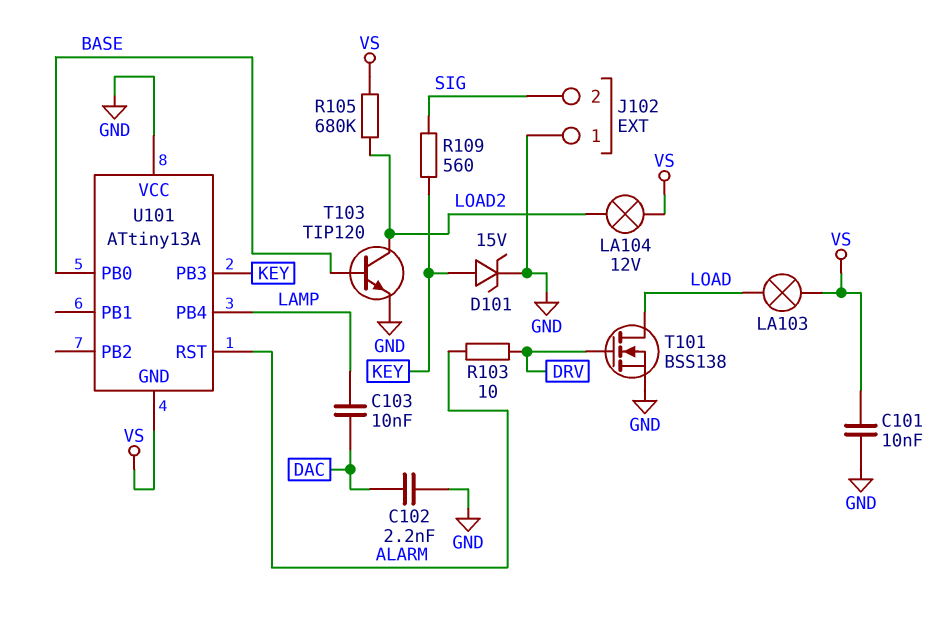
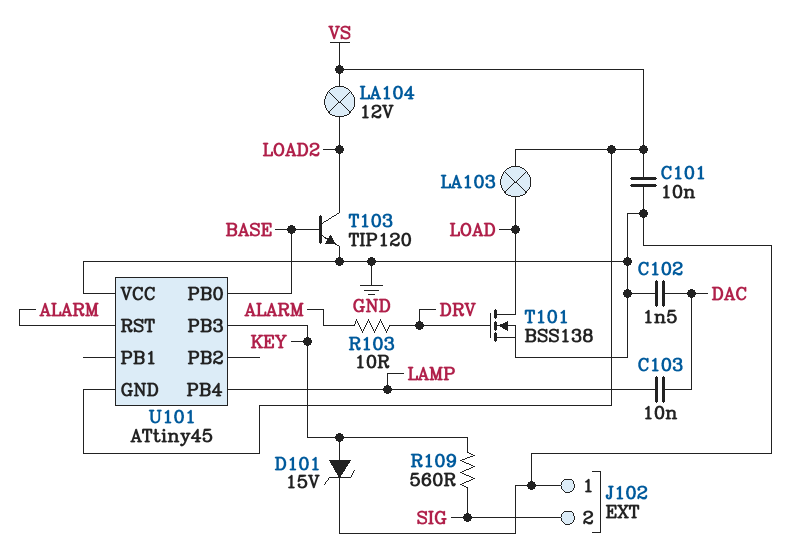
C102: 2.2nF (DAC, GND) -> 1.5nF (DAC, GND)
R105: 680k (LOAD2, VS) -> none
U101: ATtiny13A -> ATtiny45

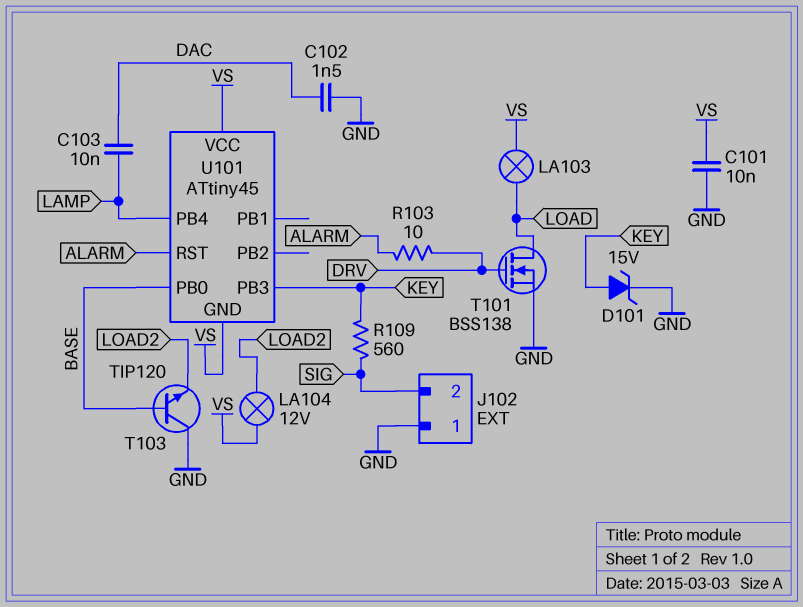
T103: NPN TIP120 (B BASE, C LOAD2, E GND) -> NPN TIP120 (B BASE, C GND, E LOAD2)
U101 pin VCC: GND -> VS

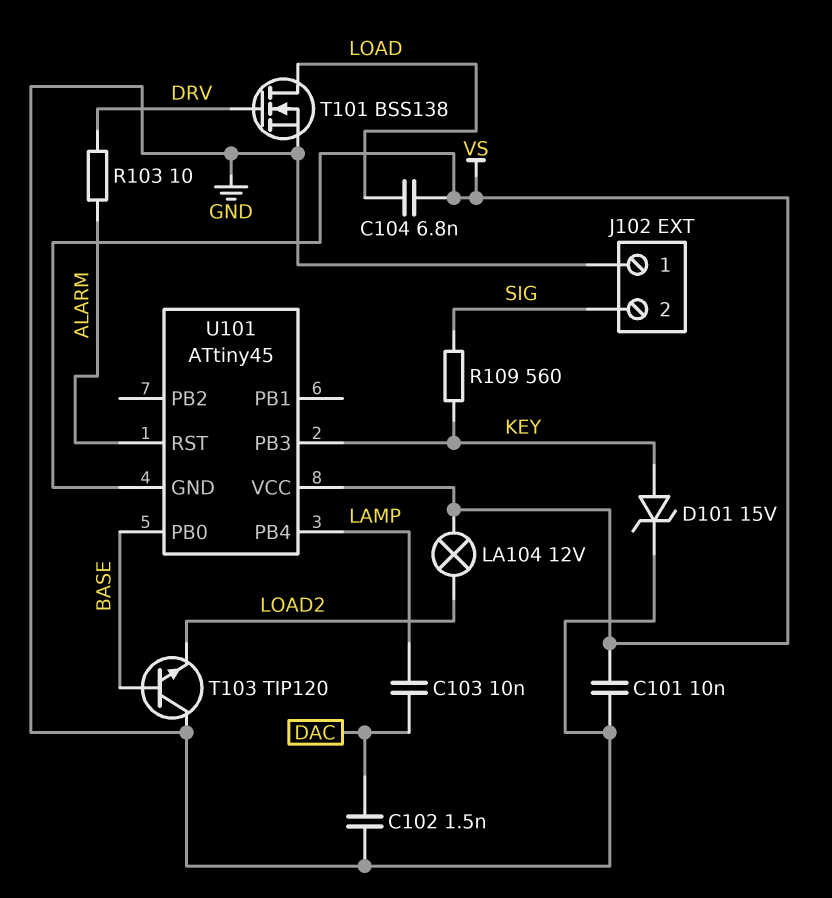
C104: none -> 6.8nF (LOAD, VS)
LA103: lamp (LOAD, VS) -> none

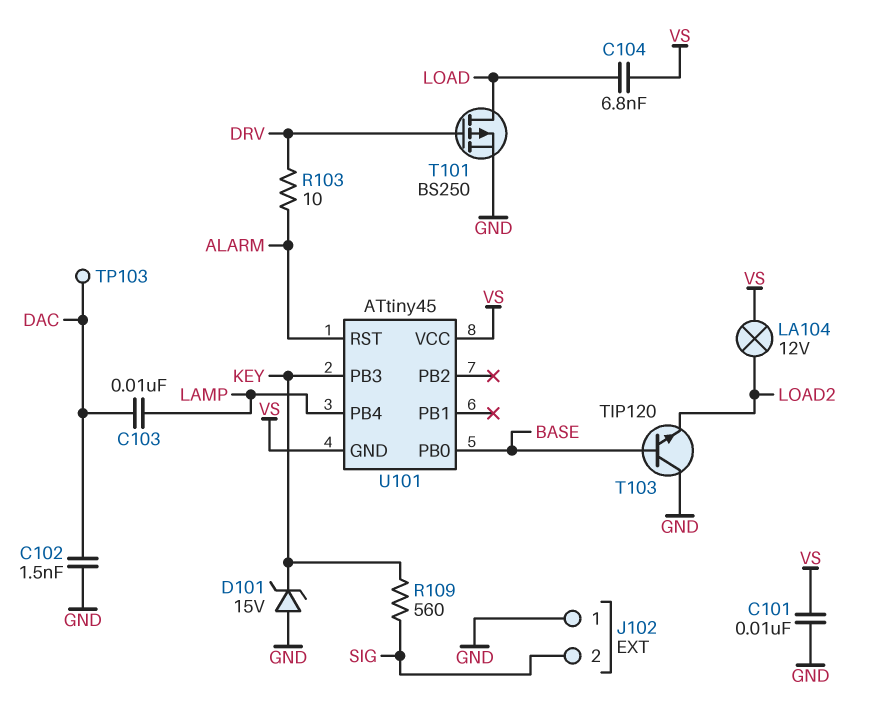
D101: zener 15V (A KEY, K GND) -> zener 15V (A GND, K KEY)
T101: NMOS BSS138 (G DRV, D LOAD, S GND) -> PMOS BS250 (G DRV, D LOAD, S GND)
TP103: none -> test point (DAC)

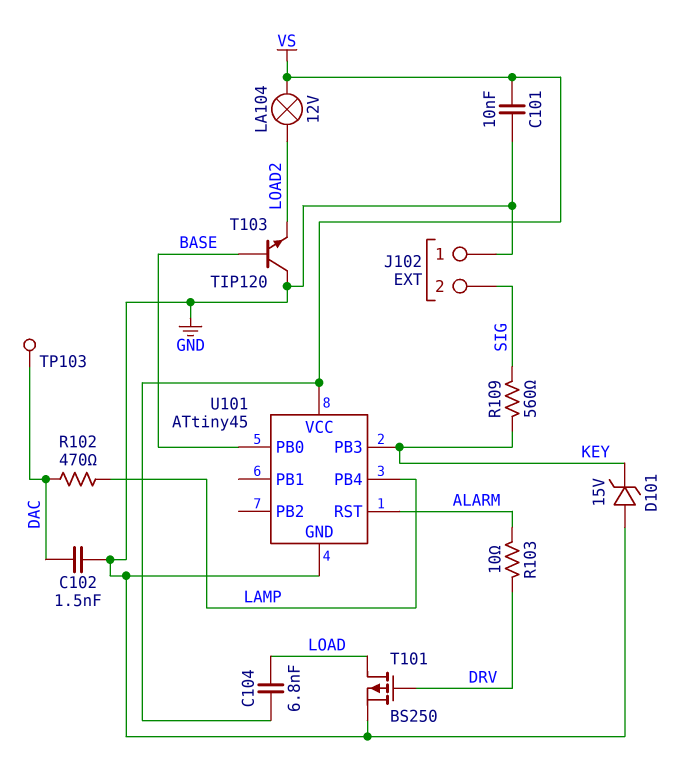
C103: 10nF (DAC, LAMP) -> none
R102: none -> 470 (DAC, LAMP)
U101 pin GND: VS -> GND

